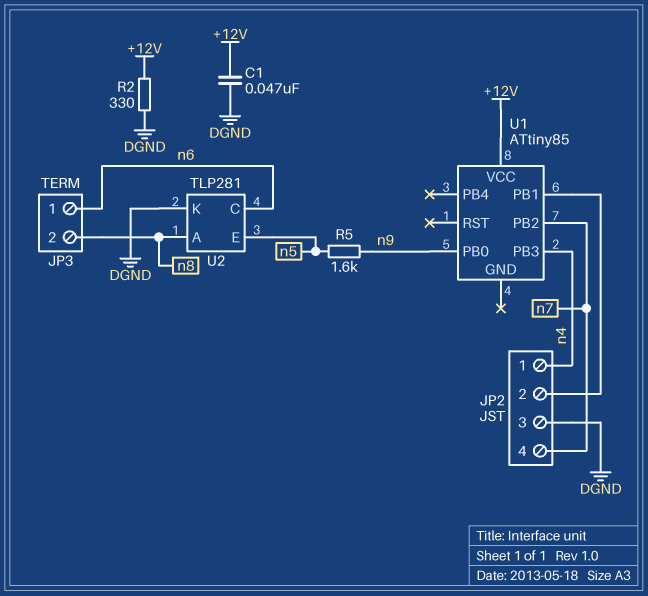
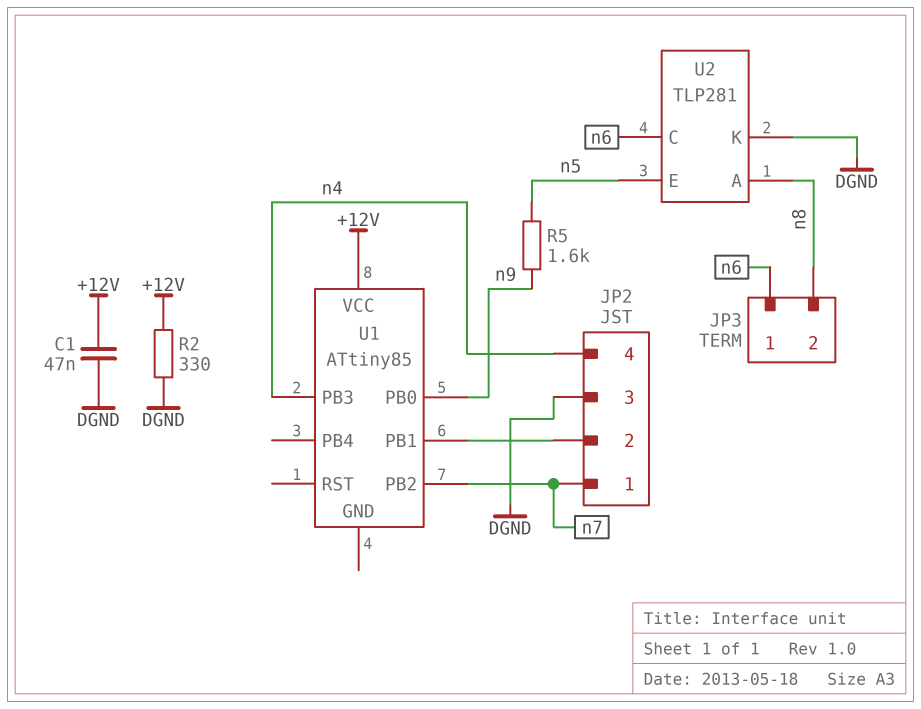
JP2 pin 1: n4 -> n7
JP2 pin 4: n7 -> n4

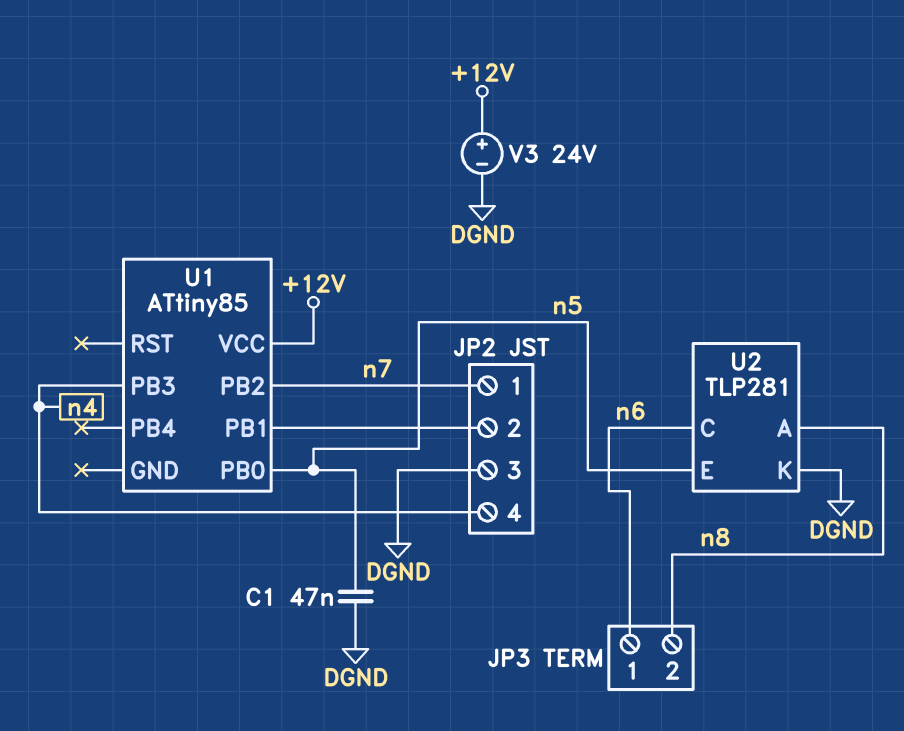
C1: 47nF (+12V, DGND) -> 47nF (DGND, n5)
R2: 330 (+12V, DGND) -> none
R5: 1.6k (n5, n9) -> none
U1 pin PB0: n9 -> n5
V3: none -> 24V (plus +12V, minus DGND)

